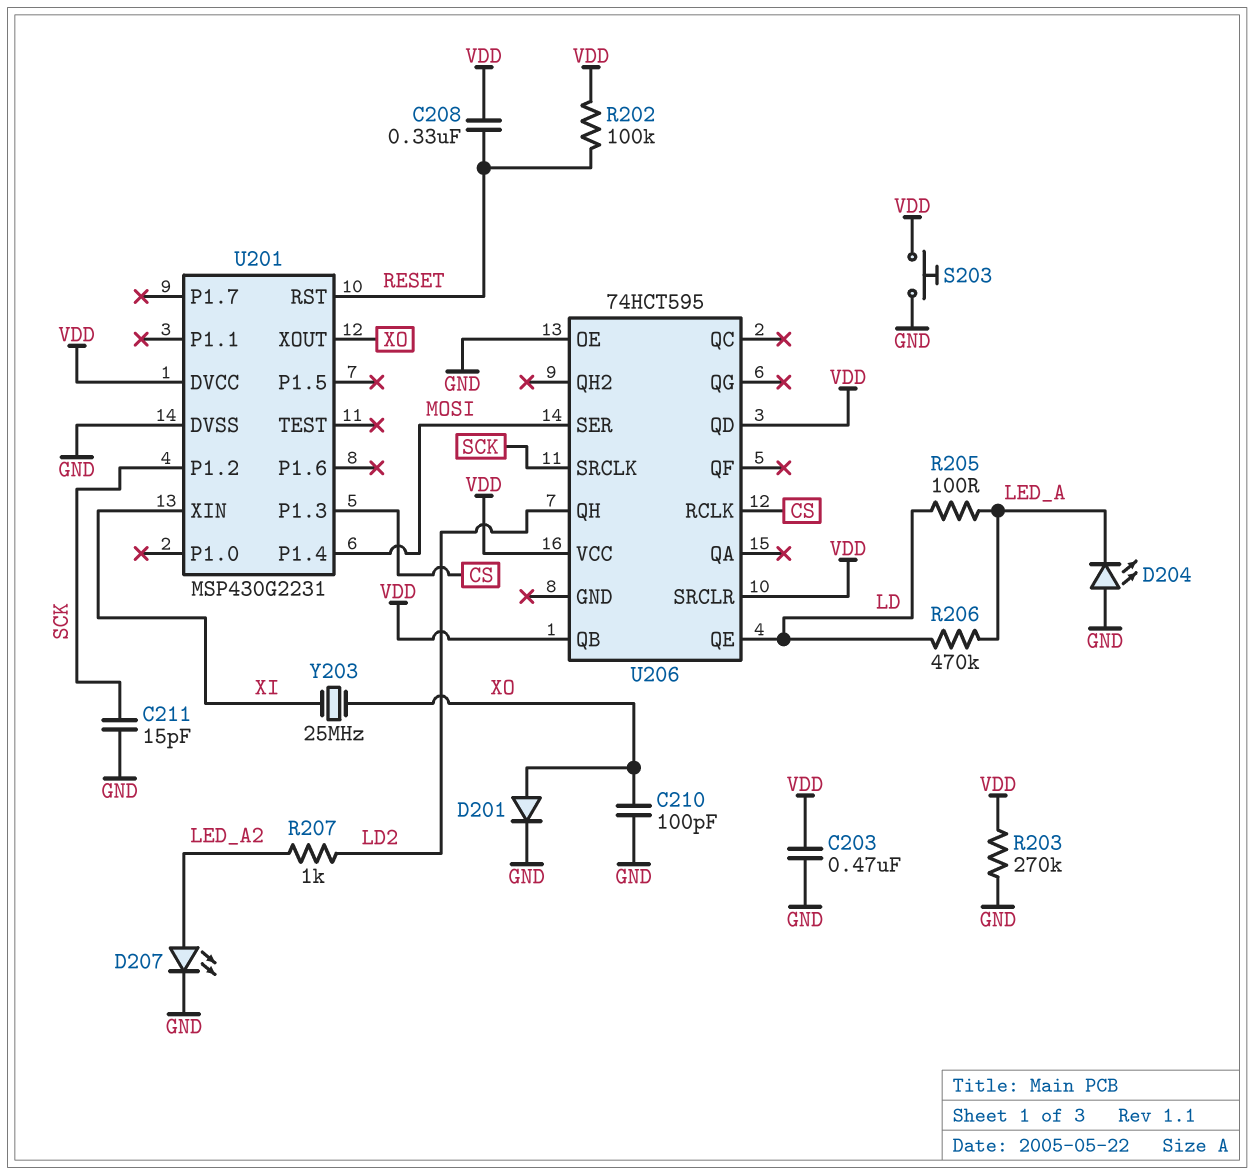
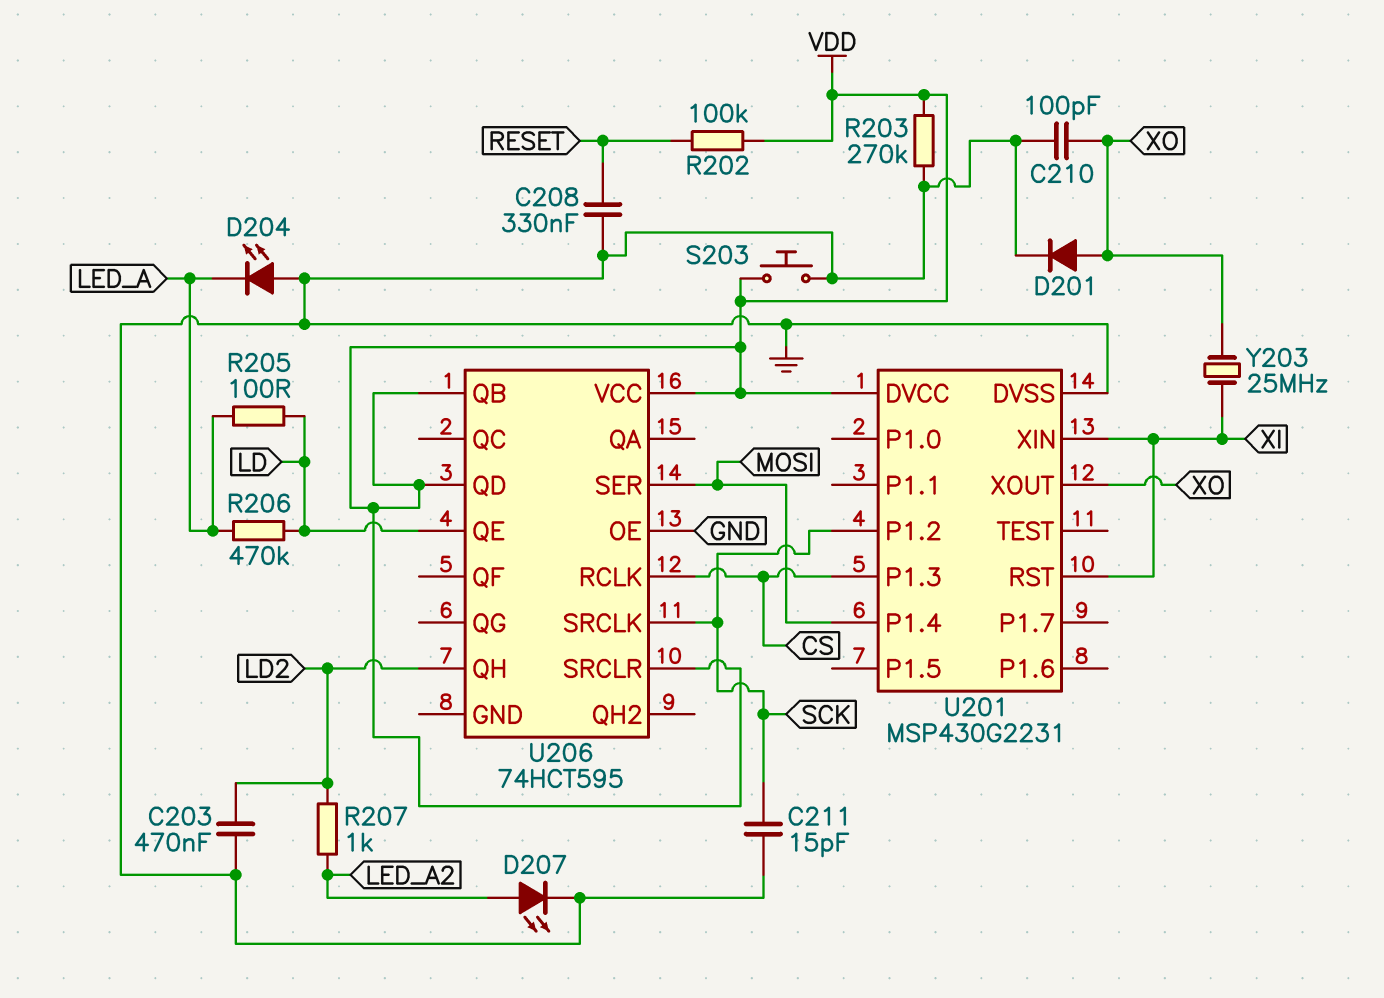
C203: 470nF (GND, VDD) -> 470nF (GND, LD2)
C208: 330nF (RESET, VDD) -> 330nF (GND, RESET)
U201 pin RST: RESET -> XI

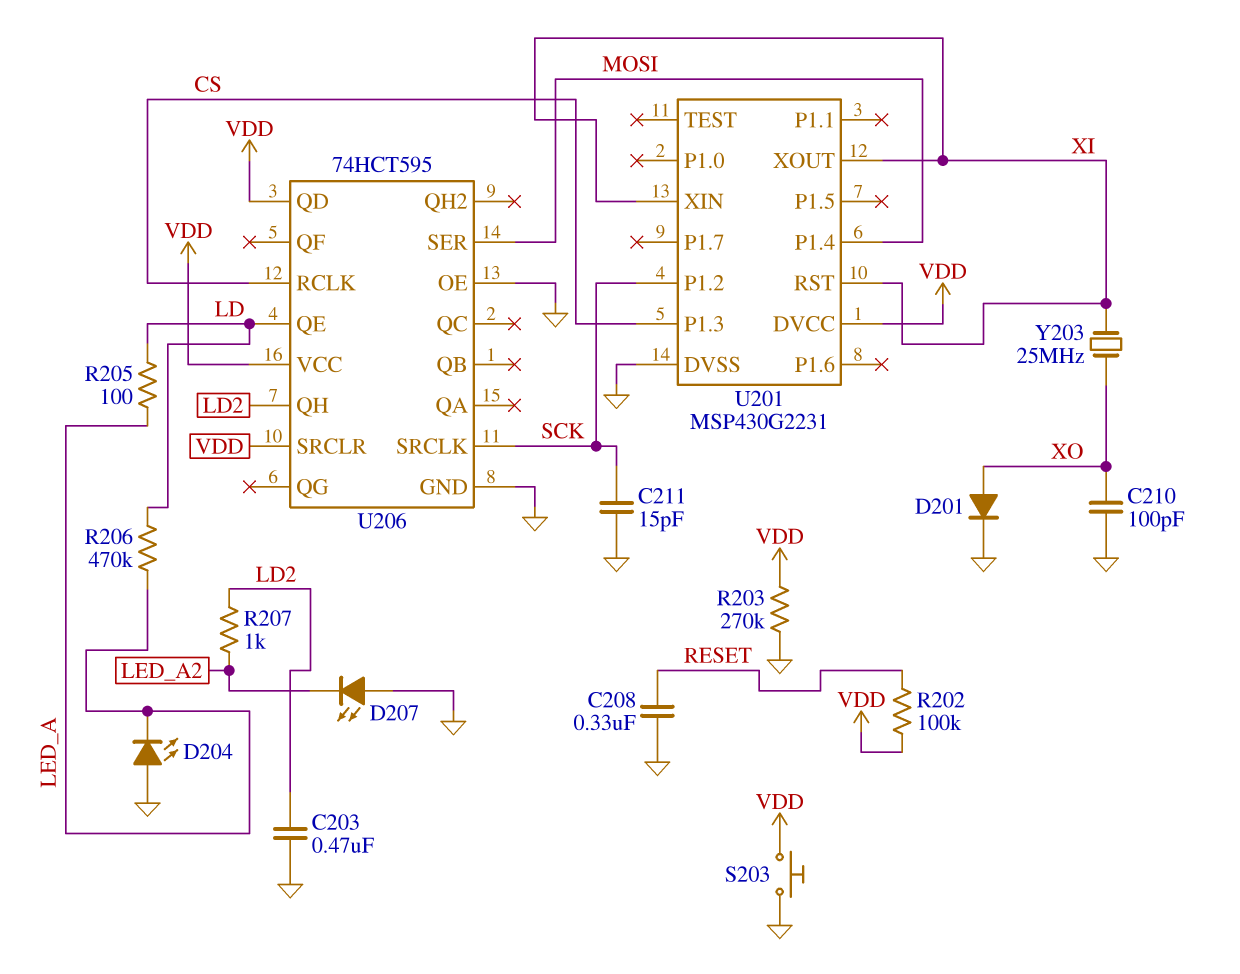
D207: LED (A LED_A2, K GND) -> LED (A GND, K LED_A2)
U201 pin XOUT: XO -> XI
U206 pin GND: none -> GND
U206 pin QB: VDD -> none

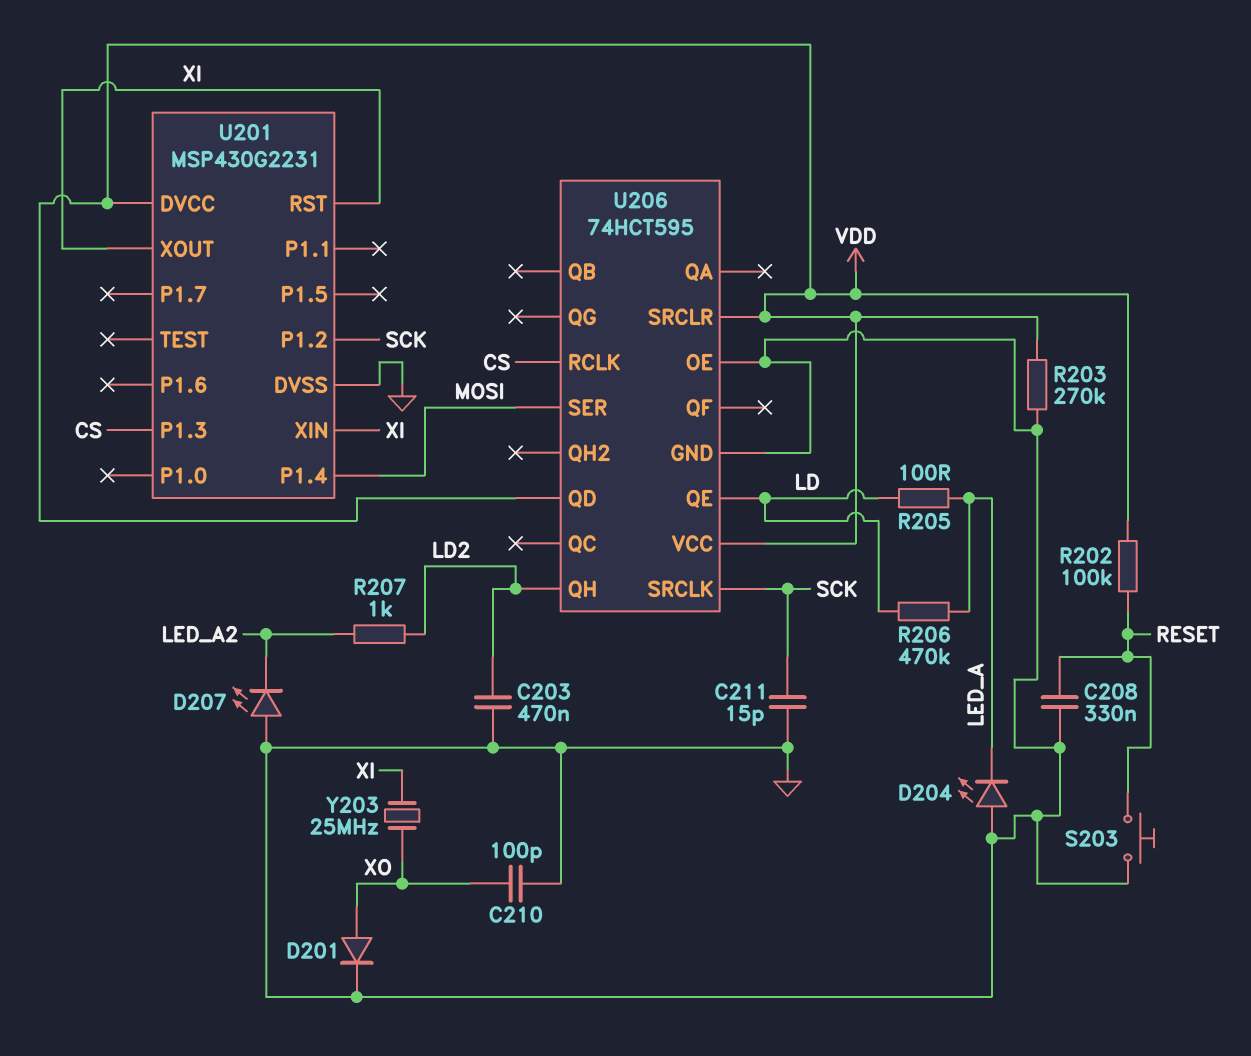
S203: button (GND, VDD) -> button (GND, RESET)

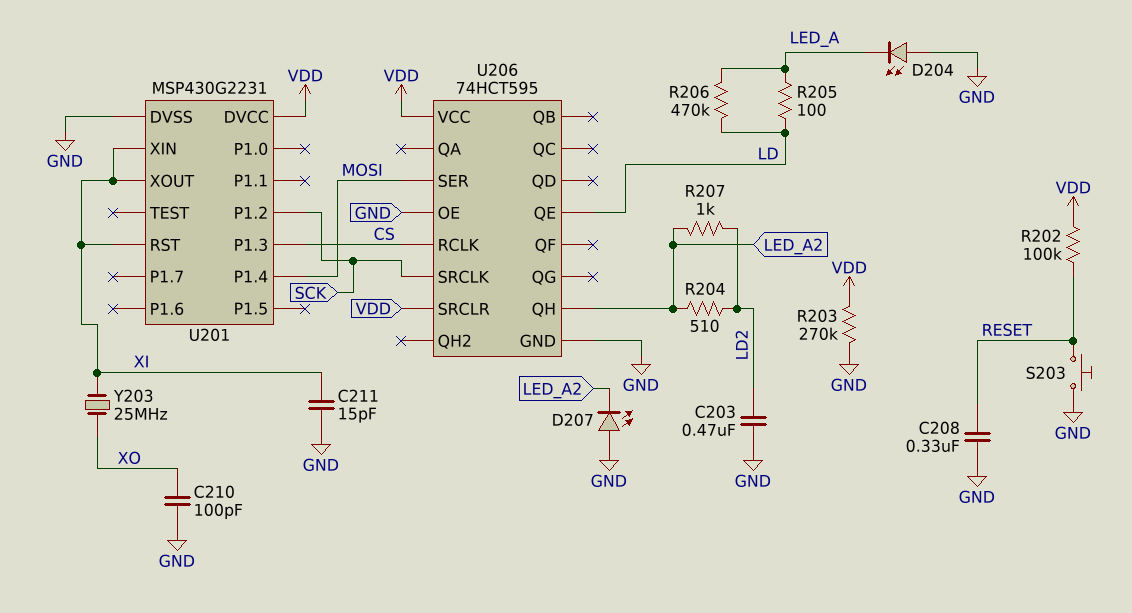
C211: 15pF (GND, SCK) -> 15pF (GND, XI)
D201: diode (A XO, K GND) -> none
R204: none -> 510 (LD2, LED_A2)
U206 pin QD: VDD -> none
U206 pin QH: LD2 -> LED_A2

